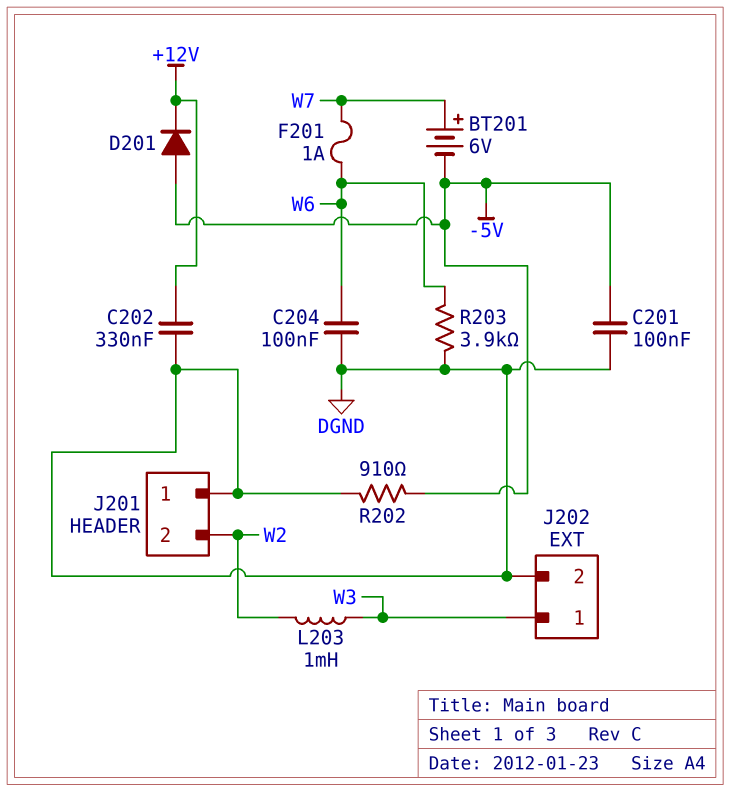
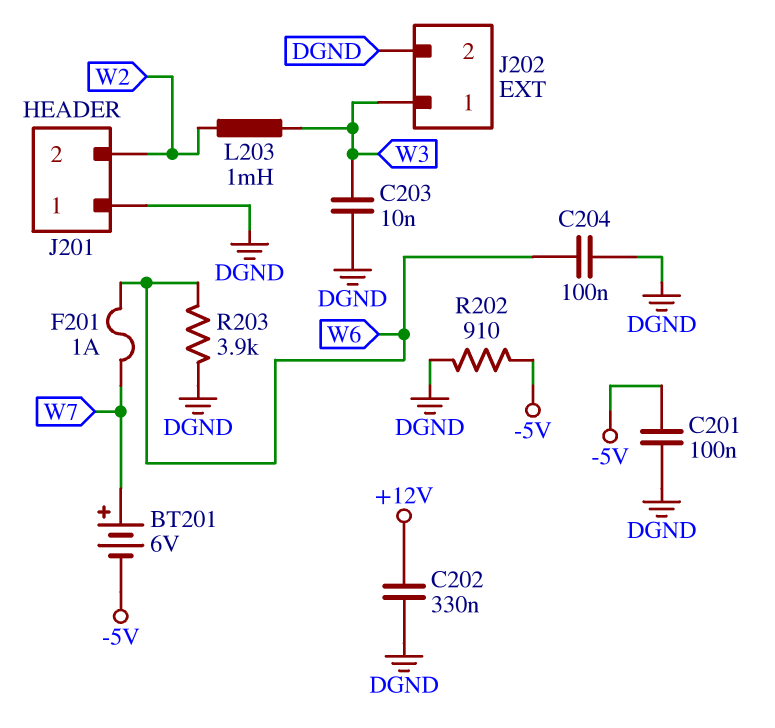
C203: none -> 10nF (DGND, W3)
D201: diode (A -5V, K +12V) -> none

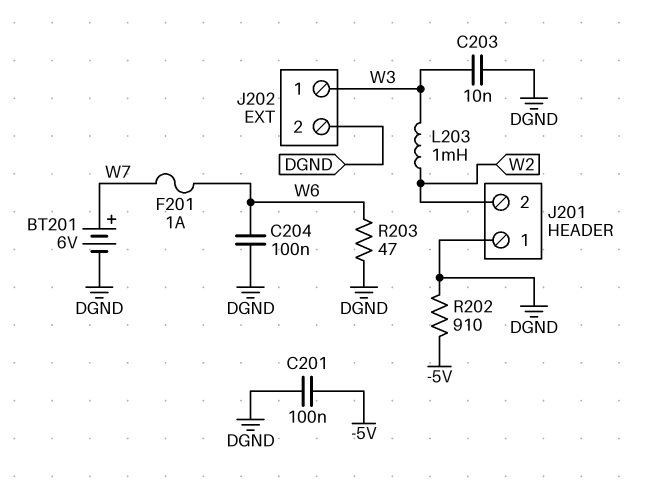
BT201: 6V (plus W7, minus -5V) -> 6V (plus W7, minus DGND)
C202: 330nF (+12V, DGND) -> none
R203: 3.9k (DGND, W6) -> 47 (DGND, W6)

